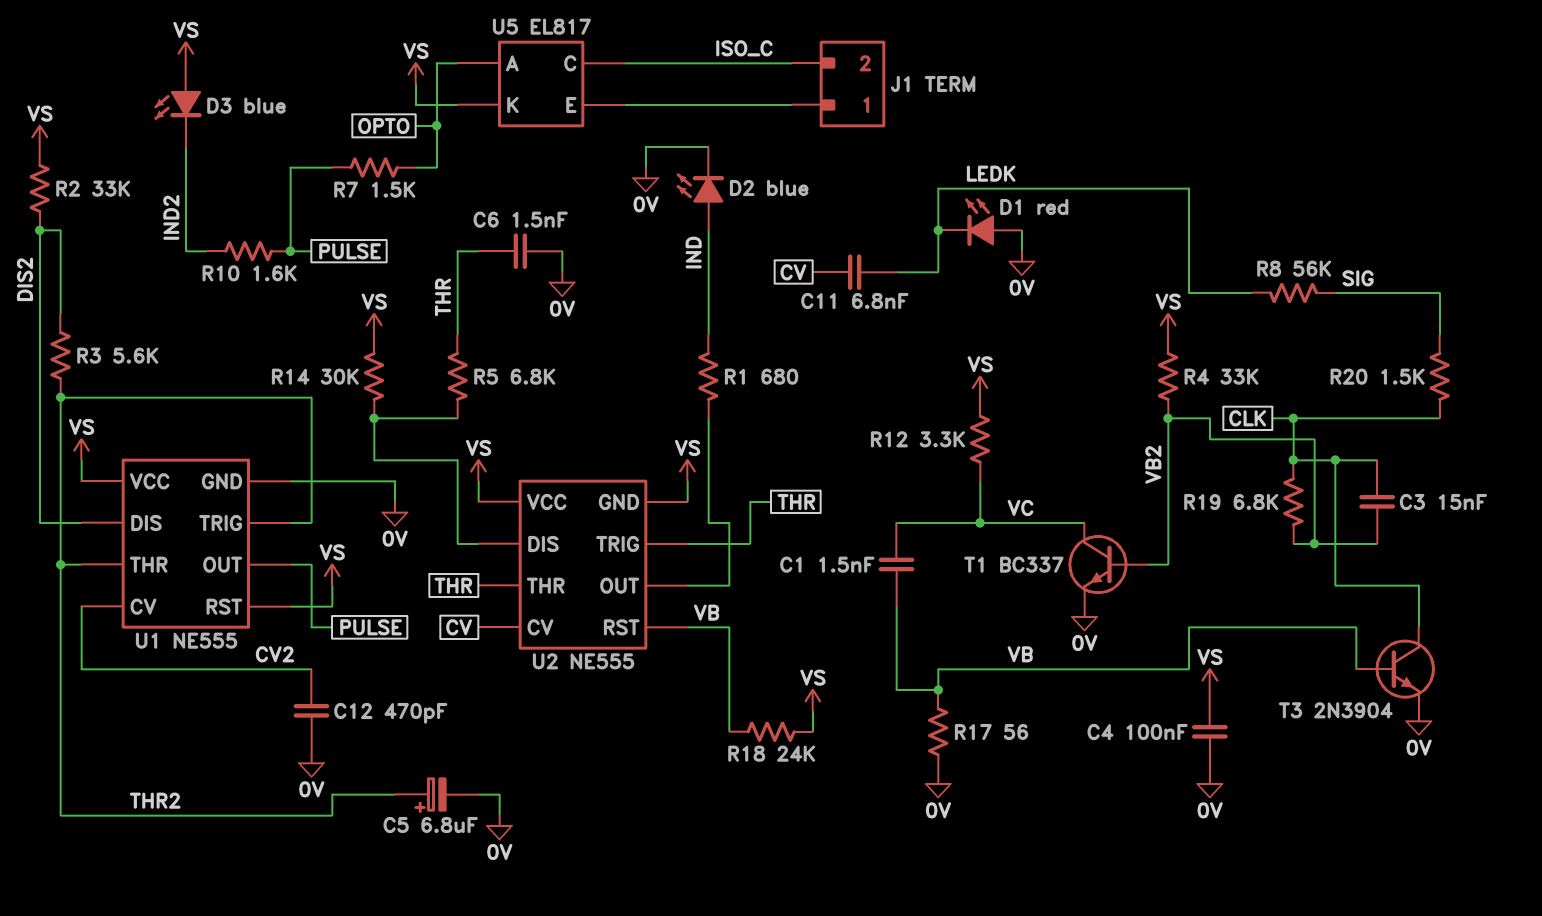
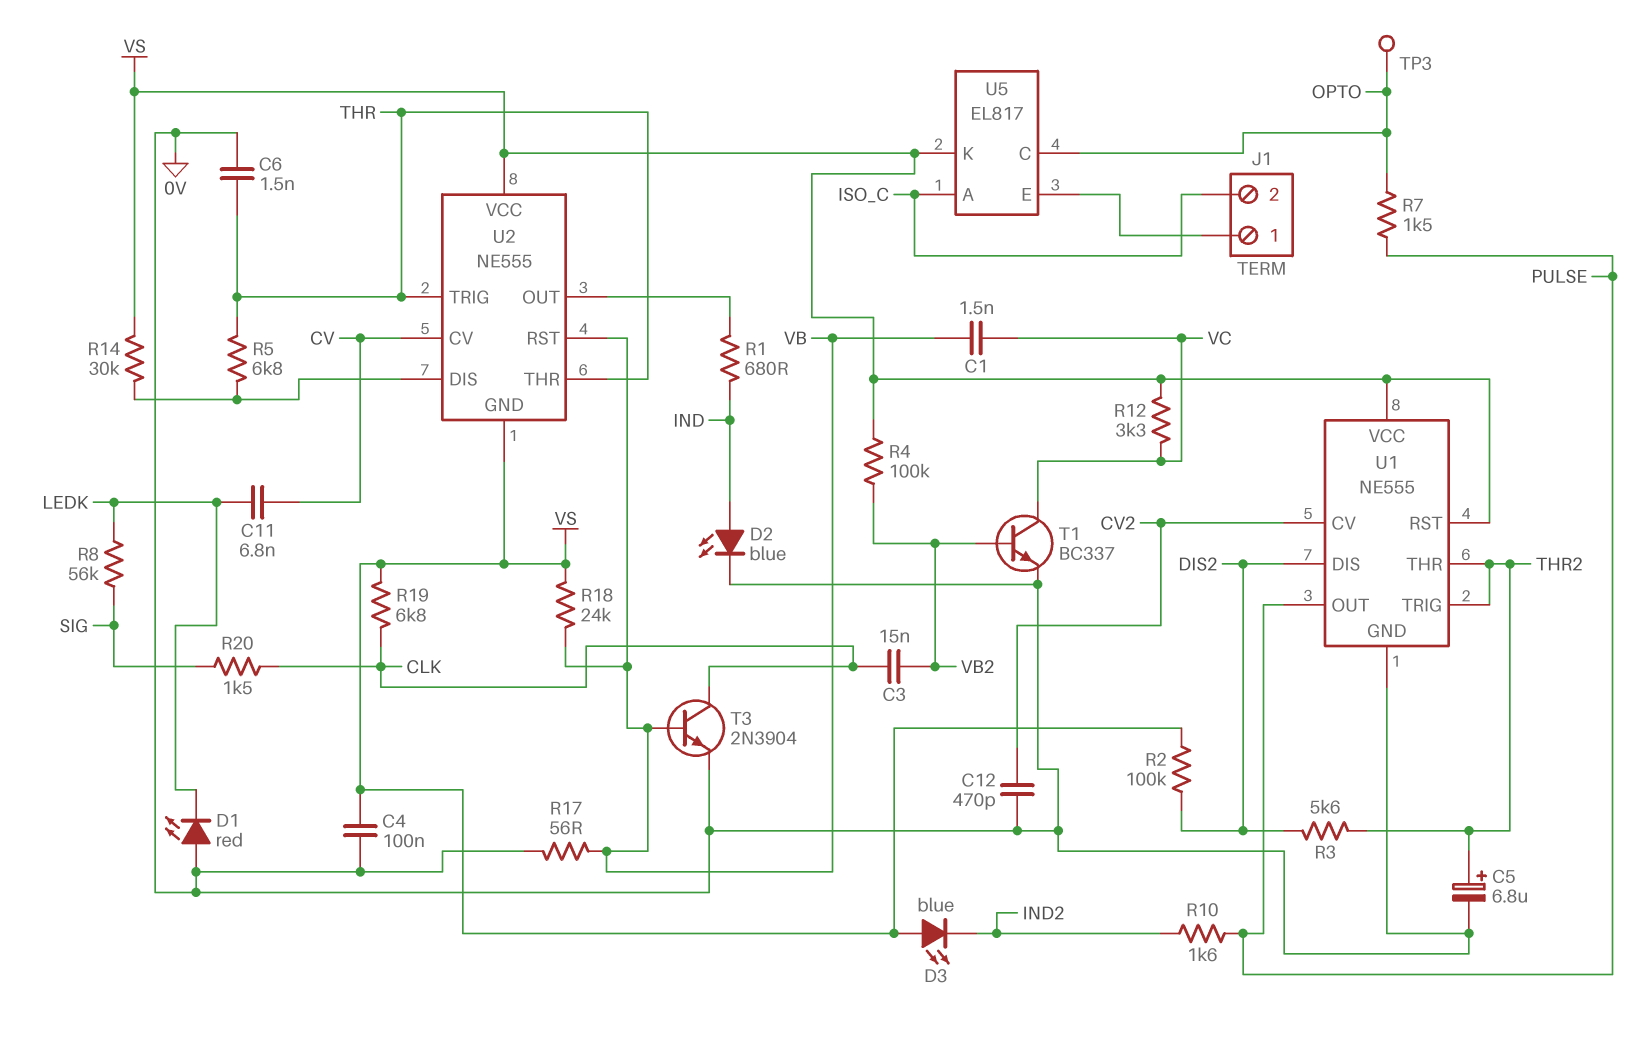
R2: 33k (DIS2, VS) -> 100k (DIS2, VS)
R4: 33k (VB2, VS) -> 100k (VB2, VS)
R19: 6.8k (CLK, VB2) -> 6.8k (CLK, VS)
TP3: none -> test point (OPTO)
U5 pin A: OPTO -> ISO_C
U5 pin C: ISO_C -> OPTO

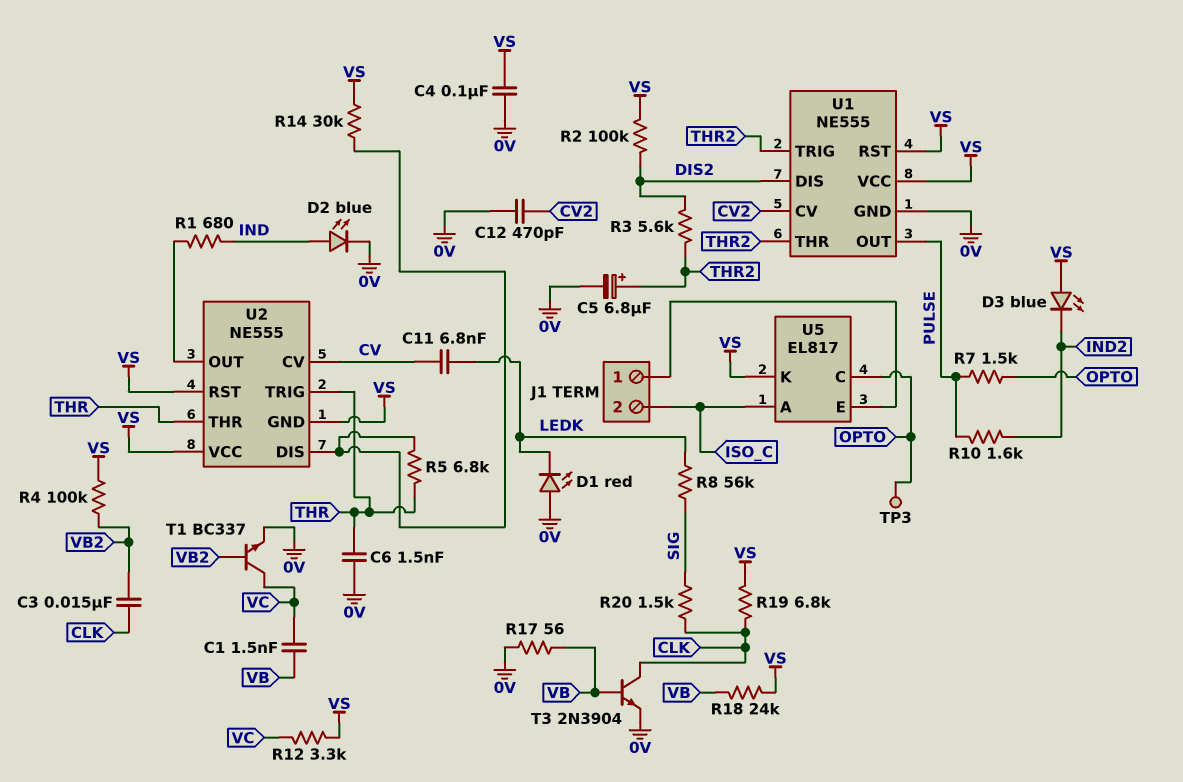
U2 pin RST: VB -> VS

